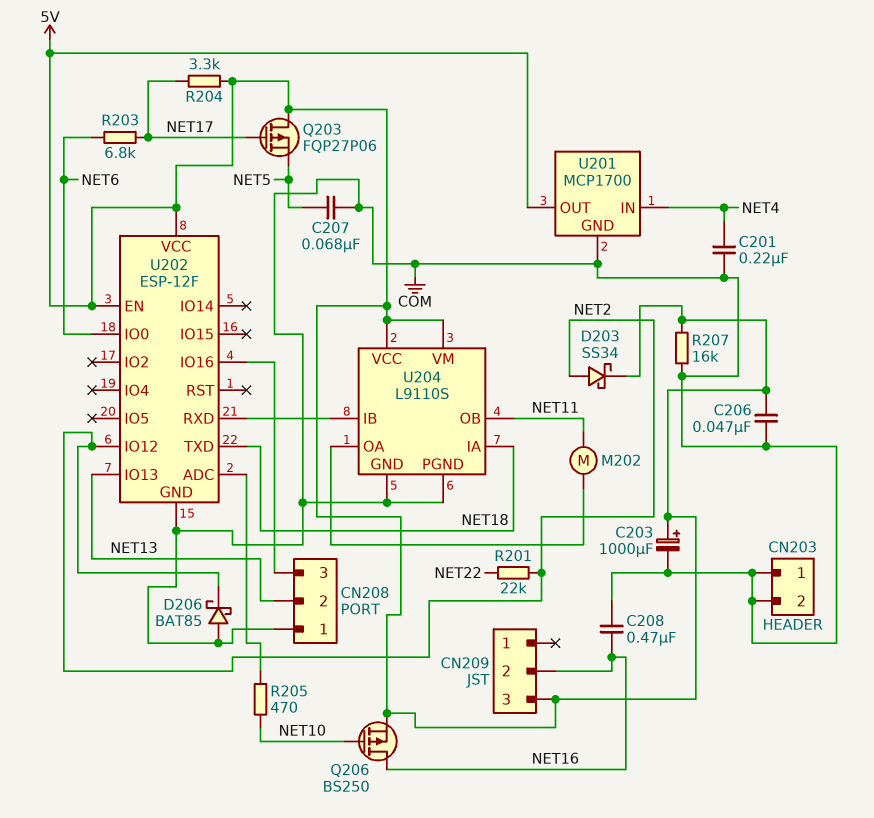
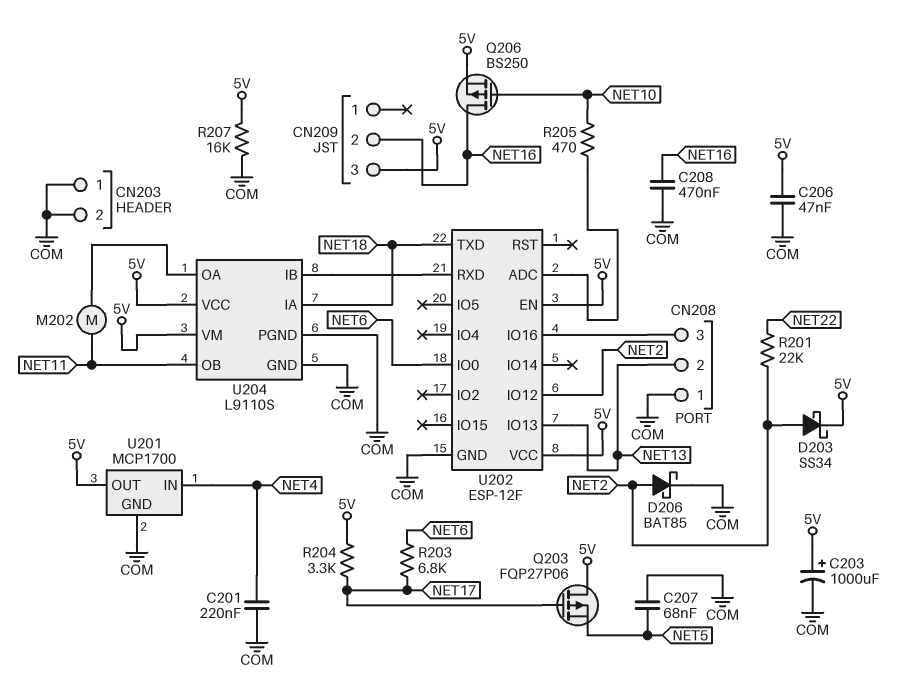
D206: schottky BAT85 (A COM, K NET2) -> schottky BAT85 (A NET2, K COM)

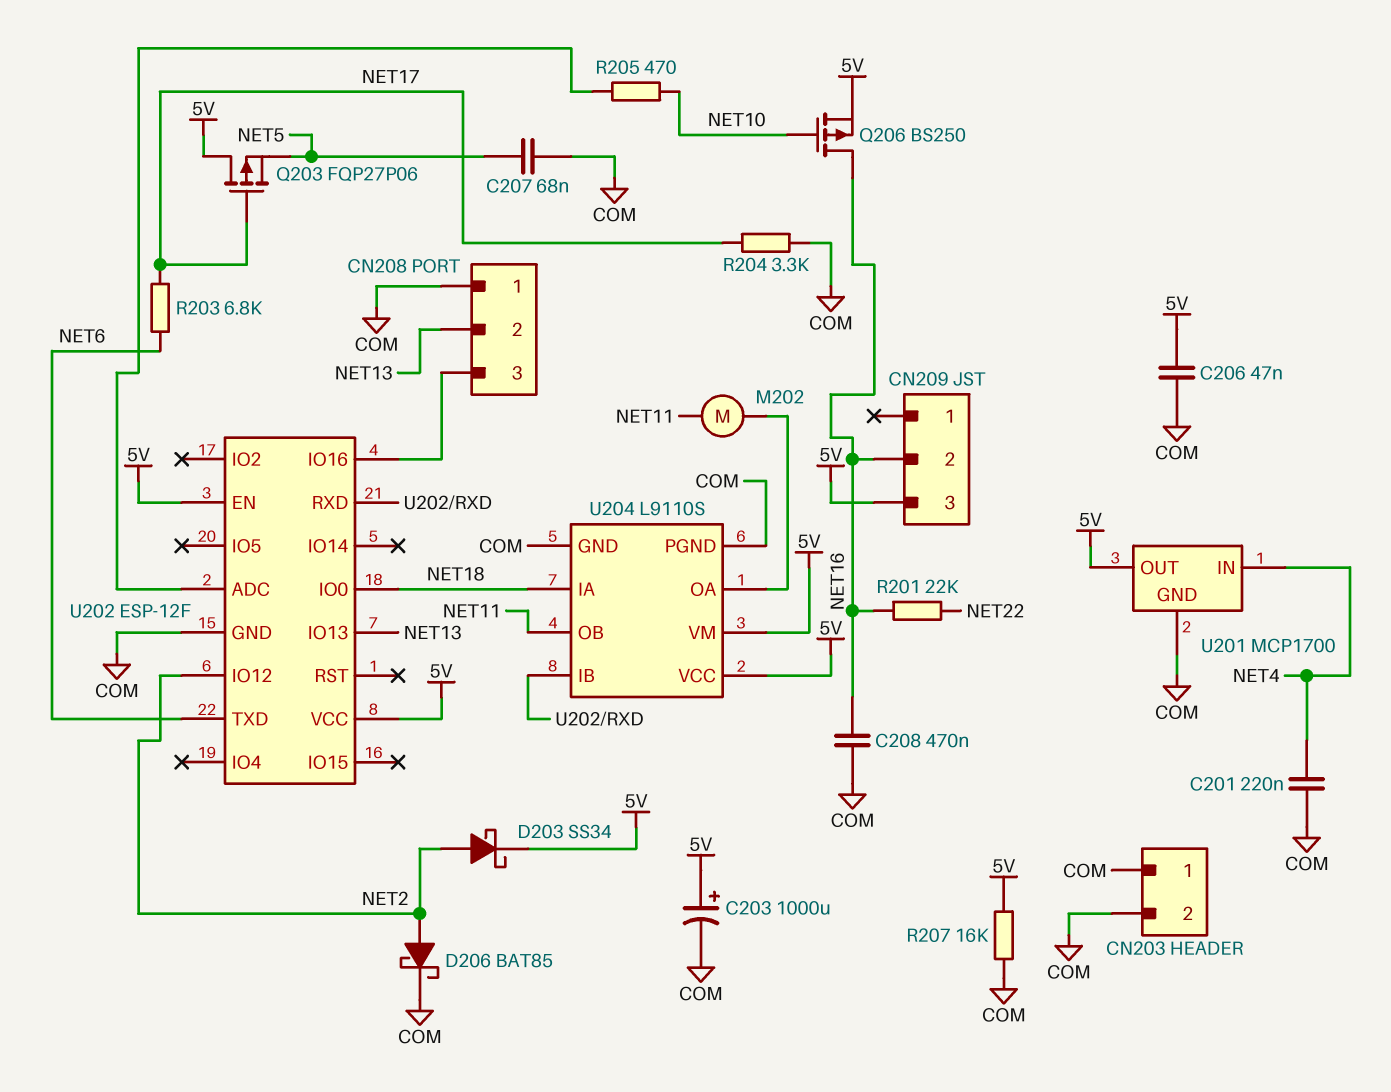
R201: 22k (NET2, NET22) -> 22k (NET16, NET22)
R204: 3.3k (5V, NET17) -> 3.3k (COM, NET17)
U202 pin IO0: NET6 -> NET18
U202 pin TXD: NET18 -> NET6

